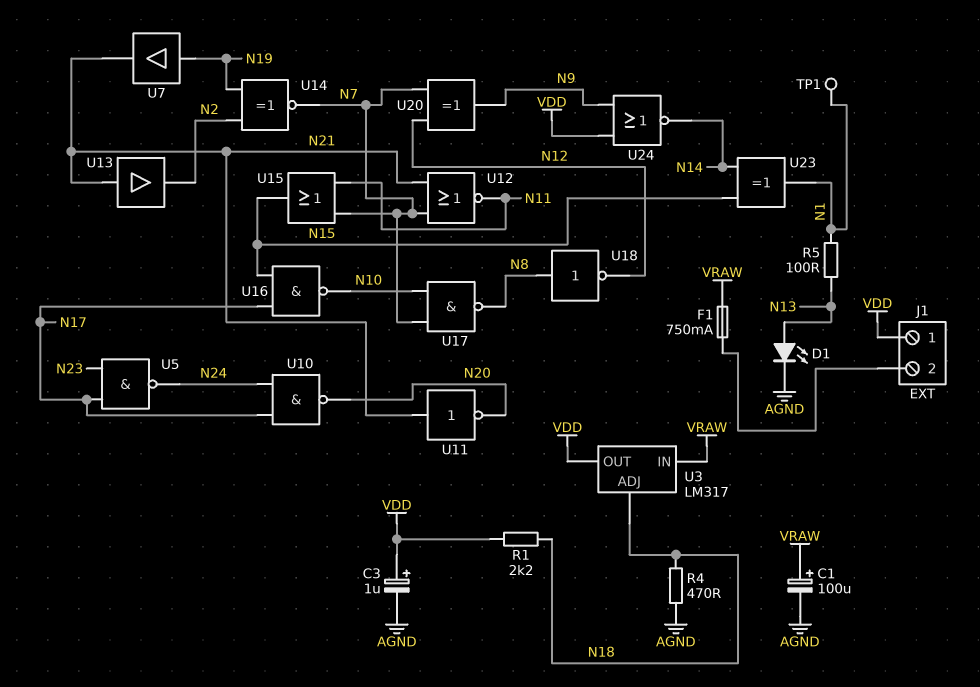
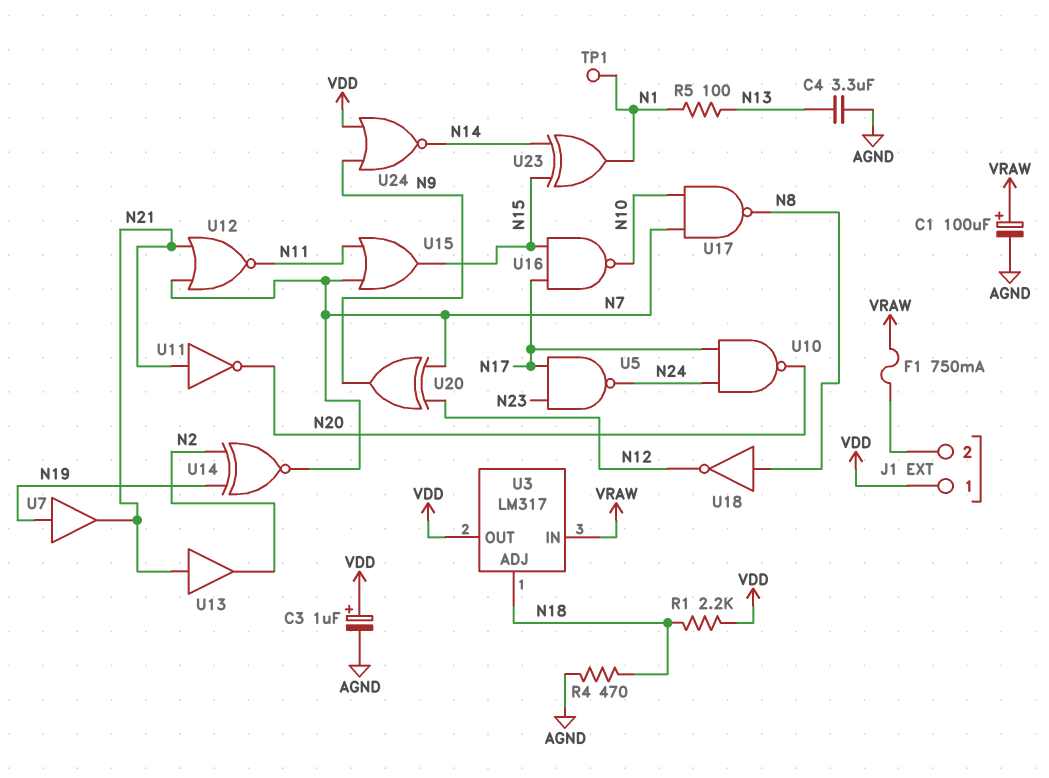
C4: none -> 3.3uF (AGND, N13)
D1: LED (A N13, K AGND) -> none

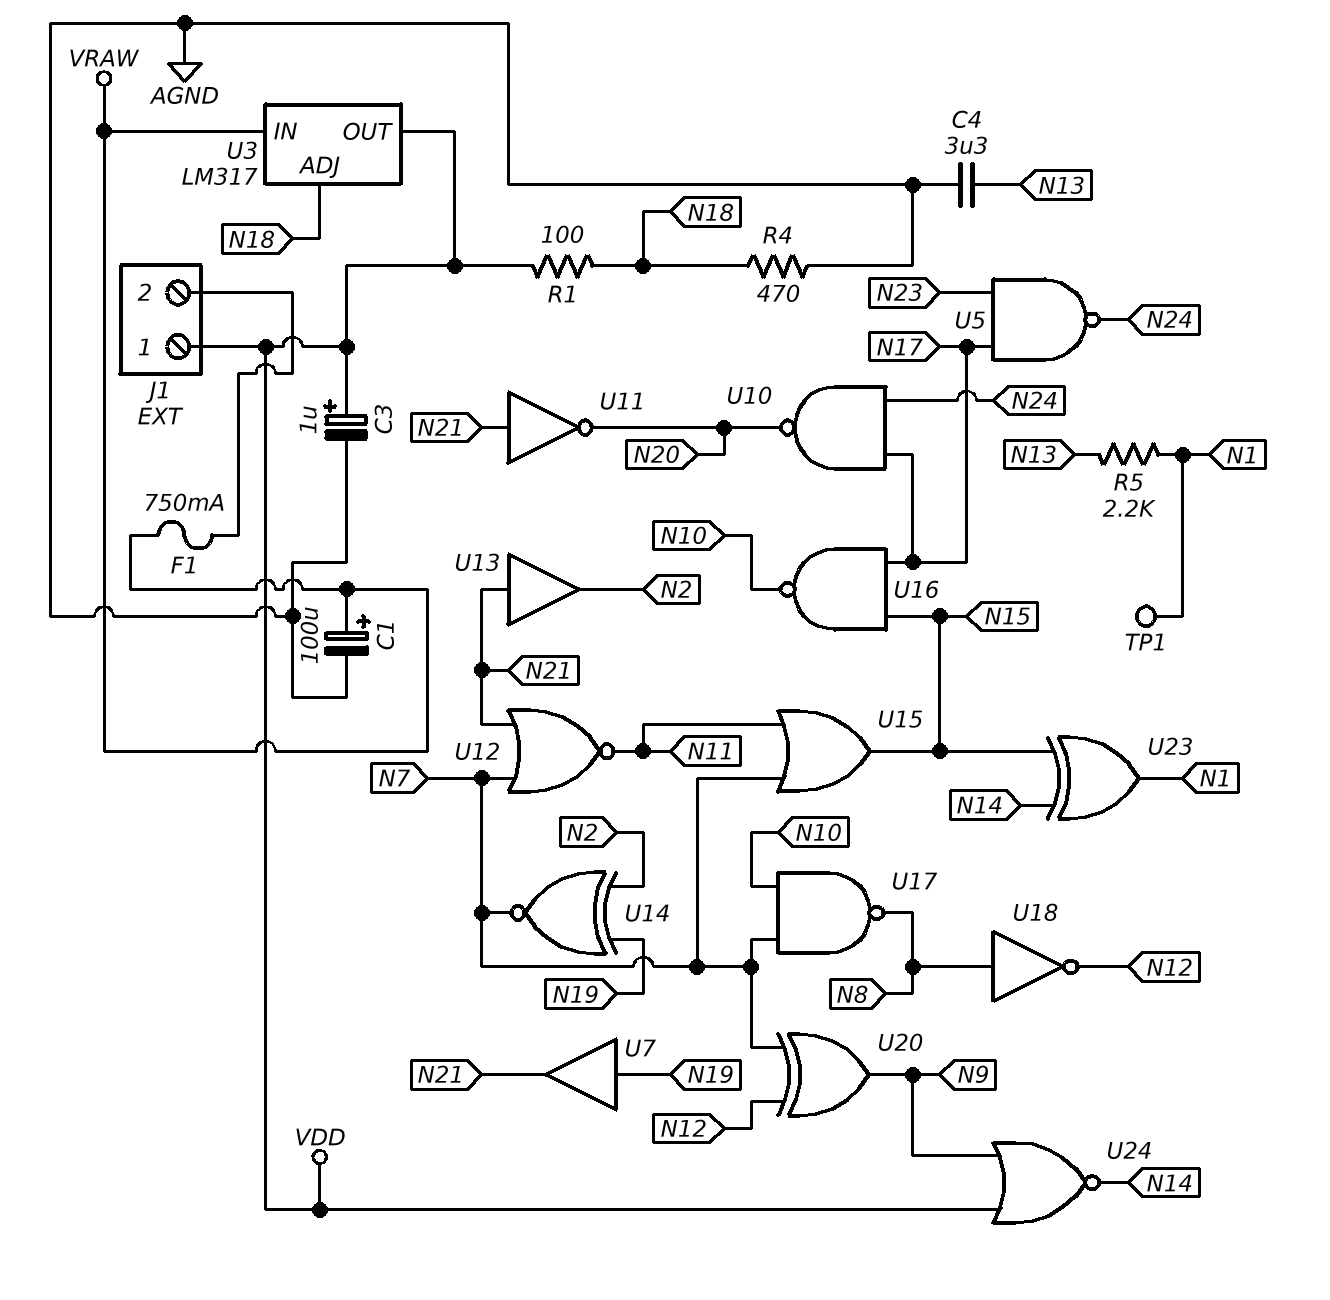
R1: 2.2k (N18, VDD) -> 100 (N18, VDD)
R5: 100 (N1, N13) -> 2.2k (N1, N13)

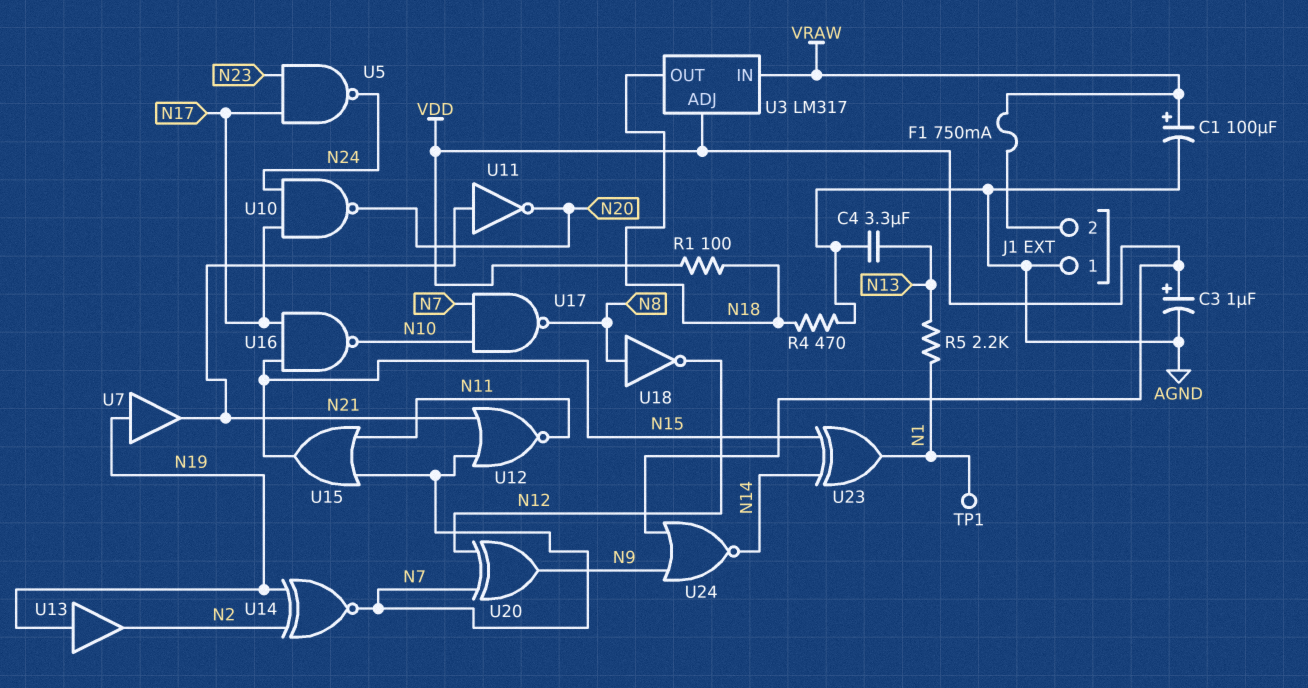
J1 pin 1: VDD -> AGND
U3 pin ADJ: N18 -> VDD
U3 pin OUT: VDD -> N18
U13: buffer (in N21, out N2) -> buffer (in N19, out N2)

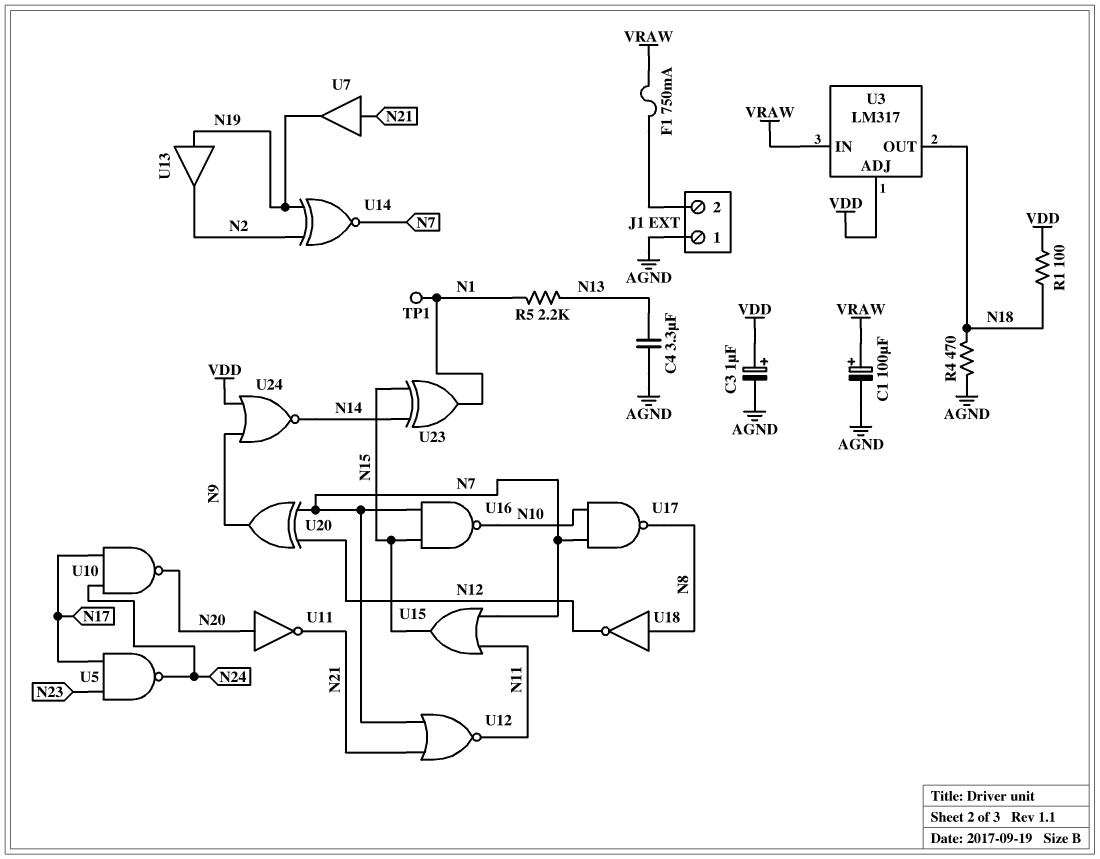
U7: buffer (in N19, out N21) -> buffer (in N21, out N19)
U11: NOT (in N21, out N20) -> NOT (in N20, out N21)
U16: NAND (in N15, in N17, out N10) -> NAND (in N7, in N15, out N10)

